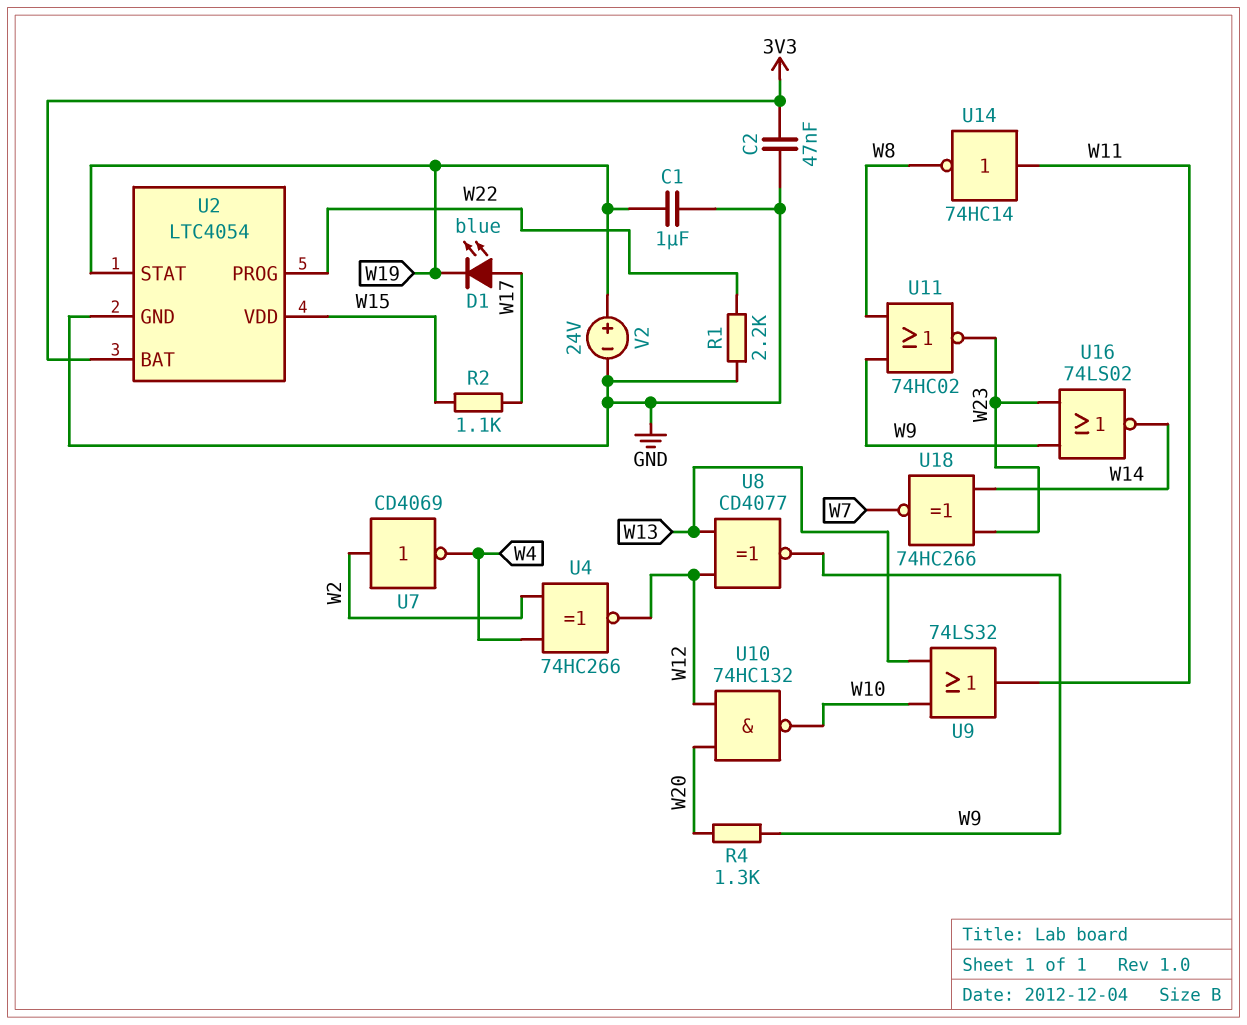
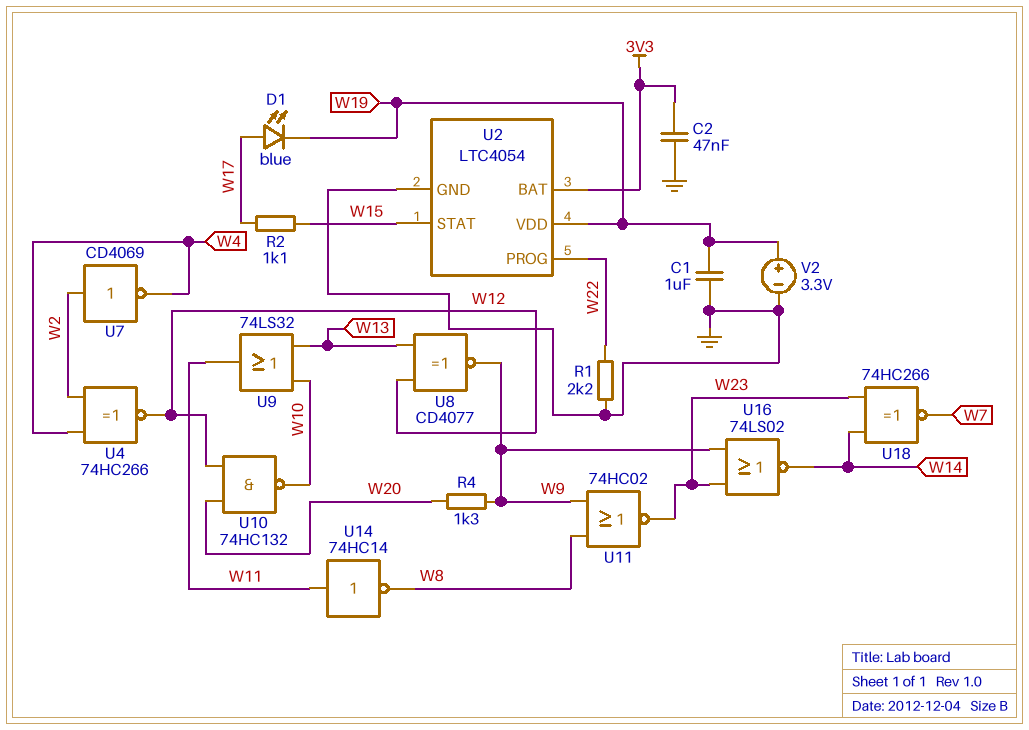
U2 pin STAT: W19 -> W15
U2 pin VDD: W15 -> W19
V2: 24V (plus W19, minus GND) -> 3.3V (plus W19, minus GND)

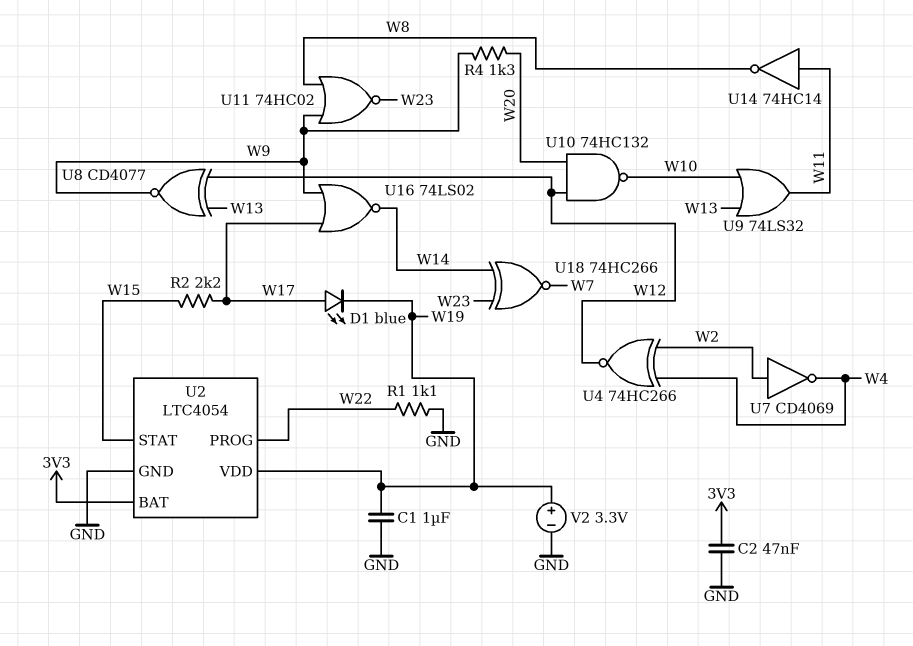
R1: 2.2k (GND, W22) -> 1.1k (GND, W22)
R2: 1.1k (W15, W17) -> 2.2k (W15, W17)
U16: NOR 74LS02 (in W9, in W23, out W14) -> NOR 74LS02 (in W9, in W17, out W14)

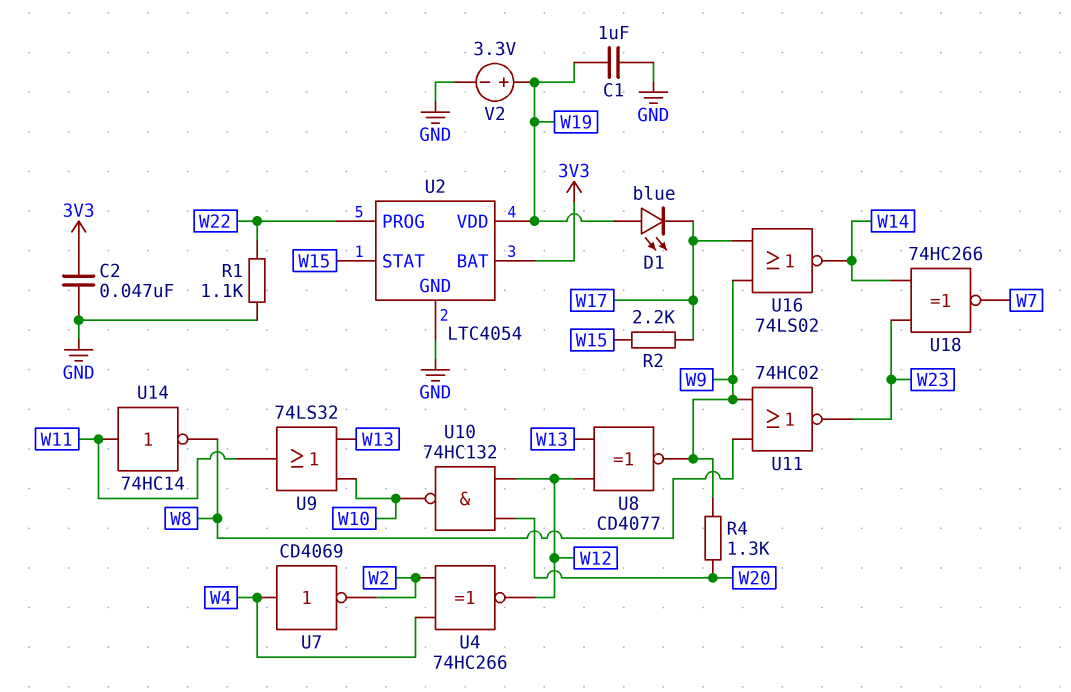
D1: LED blue (A W17, K W19) -> LED blue (A W19, K W17)
U7: NOT CD4069 (in W2, out W4) -> NOT CD4069 (in W4, out W2)

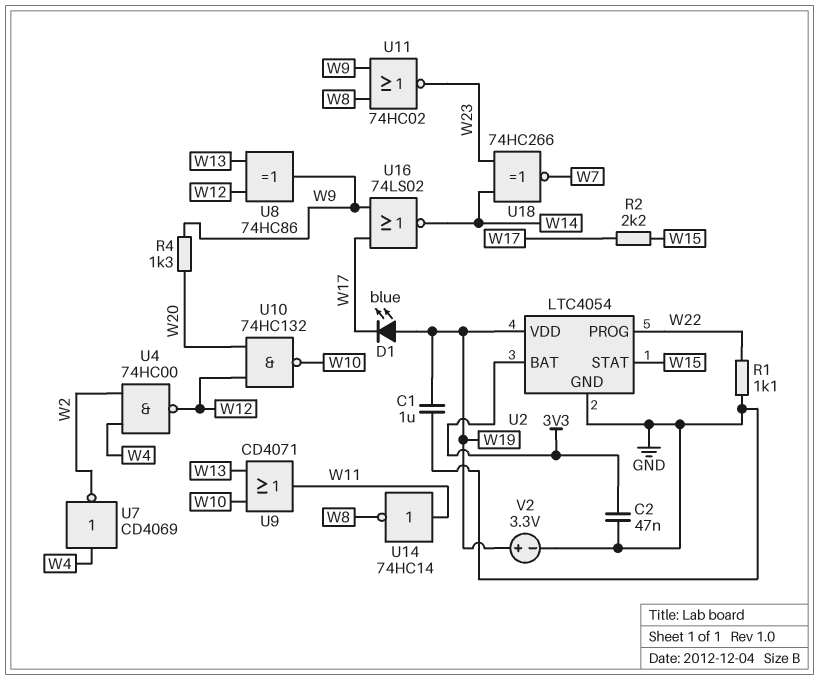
U4: XNOR 74HC266 (in W2, in W4, out W12) -> NAND 74HC00 (in W2, in W4, out W12)
U8: XNOR CD4077 (in W12, in W13, out W9) -> XOR 74HC86 (in W12, in W13, out W9)
U9: OR 74LS32 (in W10, in W13, out W11) -> OR CD4071 (in W10, in W13, out W11)

